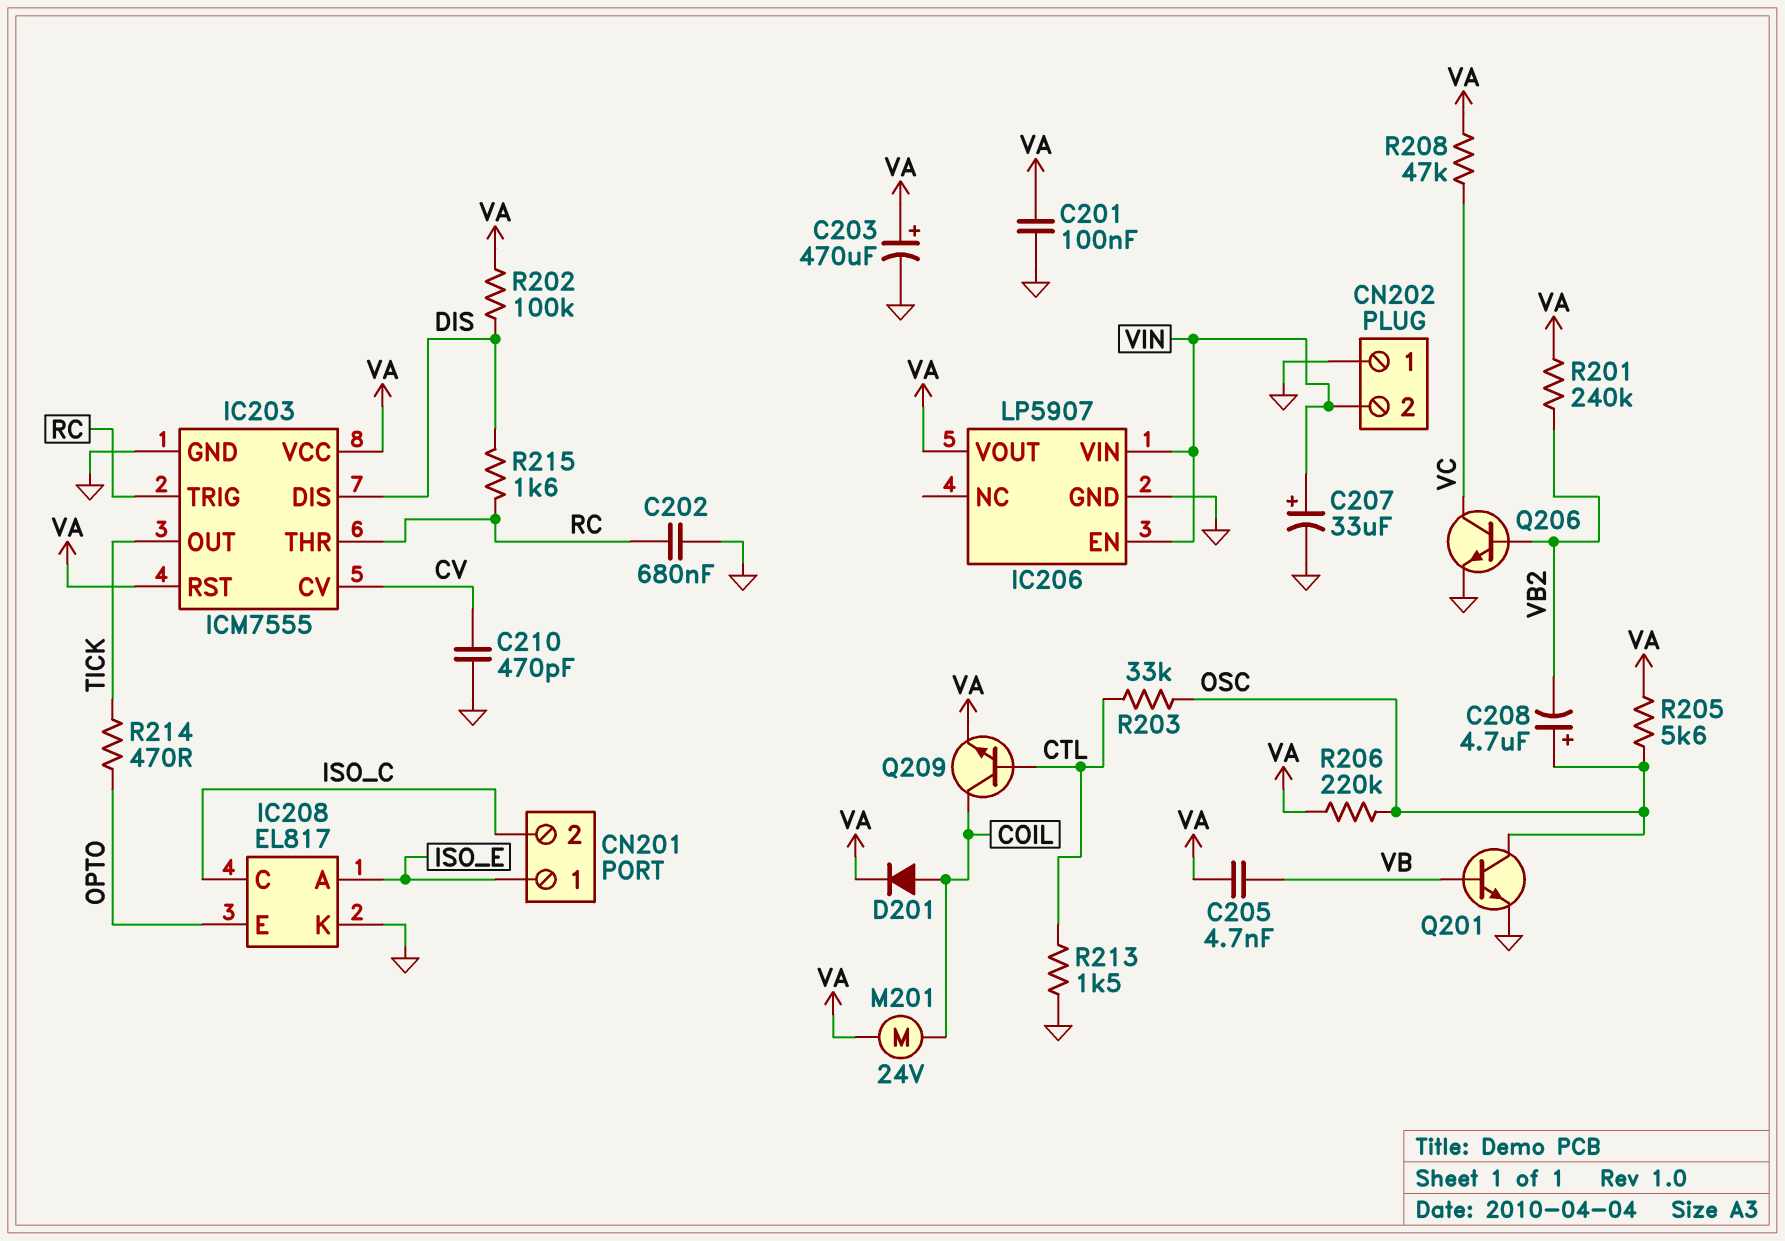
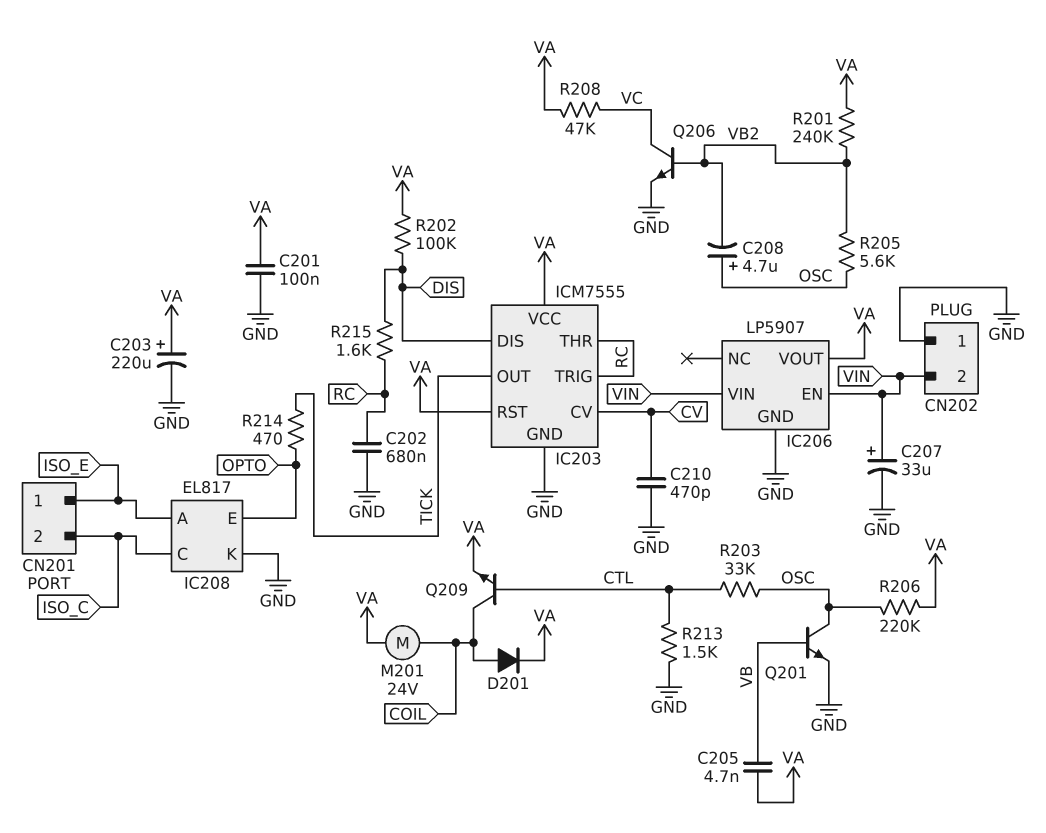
C203: 470uF (plus VA, minus GND) -> 220uF (plus VA, minus GND)
R205: 5.6k (OSC, VA) -> 5.6k (OSC, VB2)

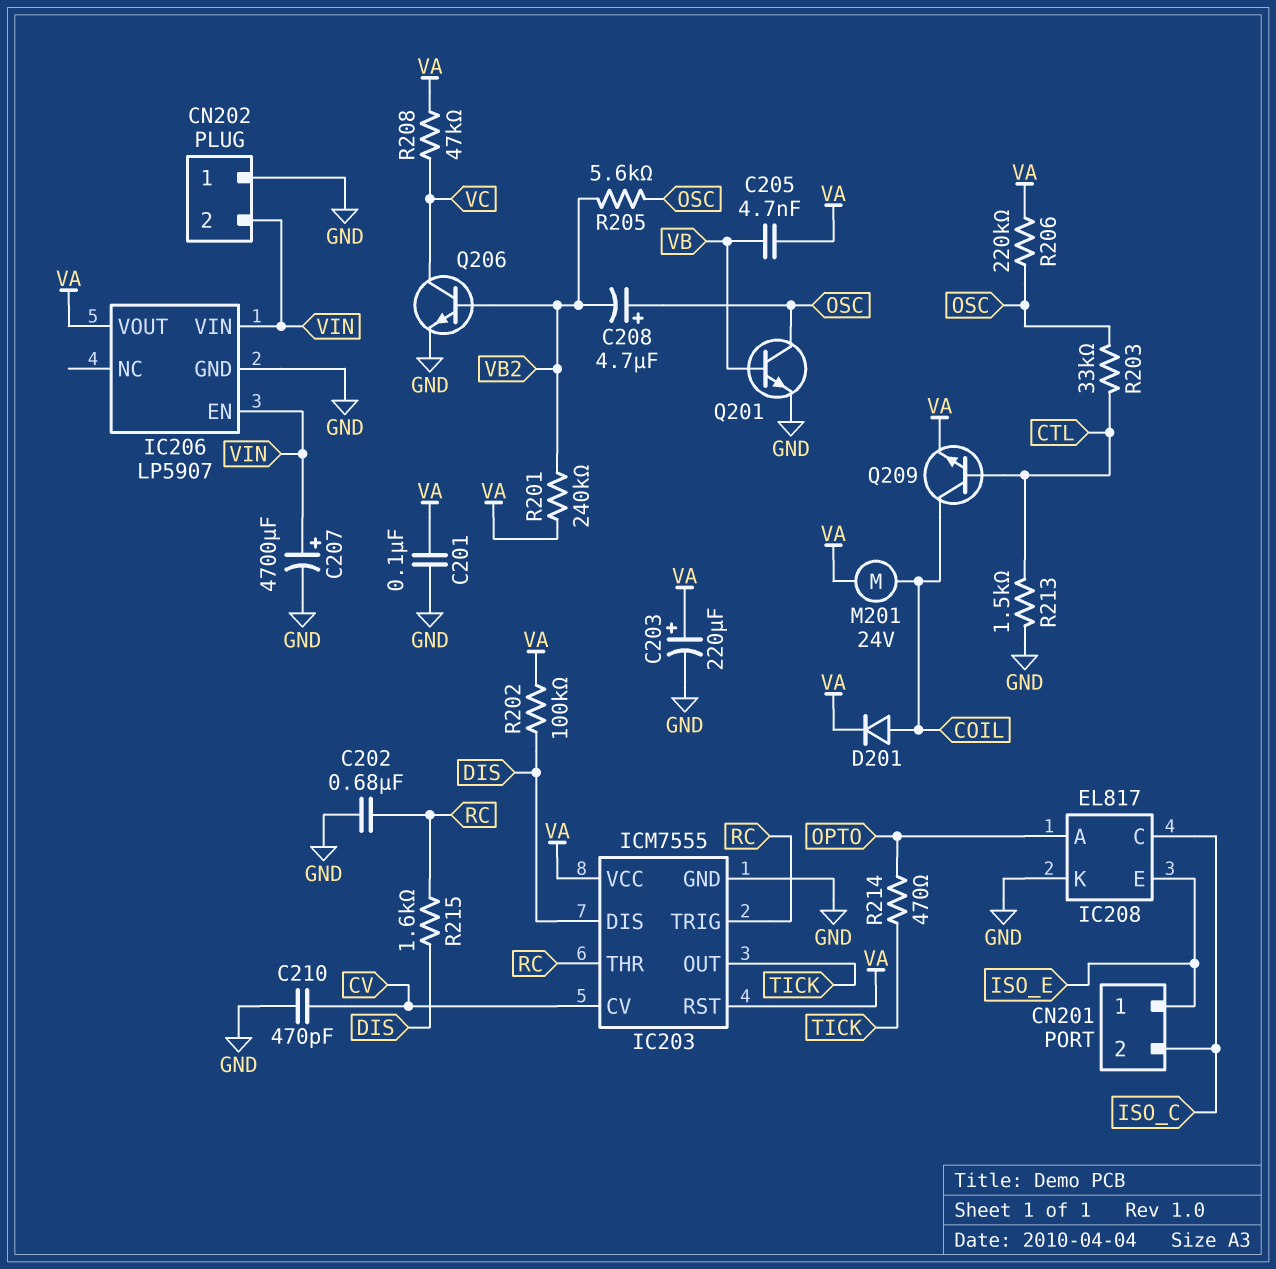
C207: 33uF (plus VIN, minus GND) -> 4700uF (plus VIN, minus GND)
IC208 pin A: ISO_E -> OPTO
IC208 pin E: OPTO -> ISO_E

